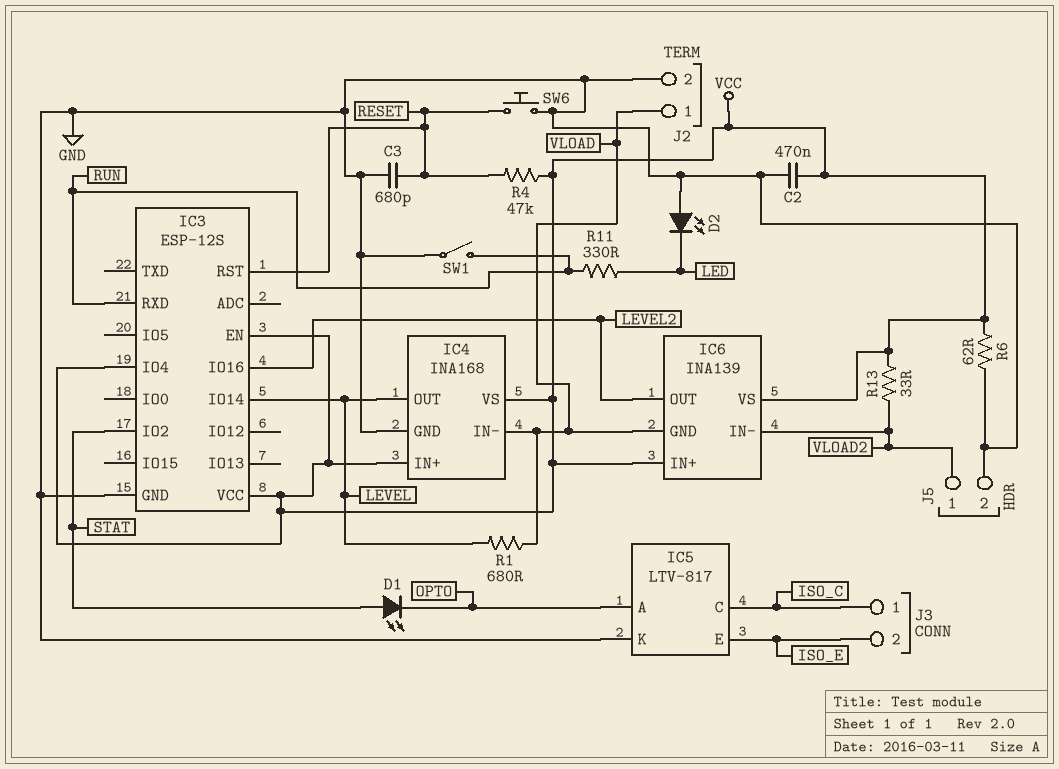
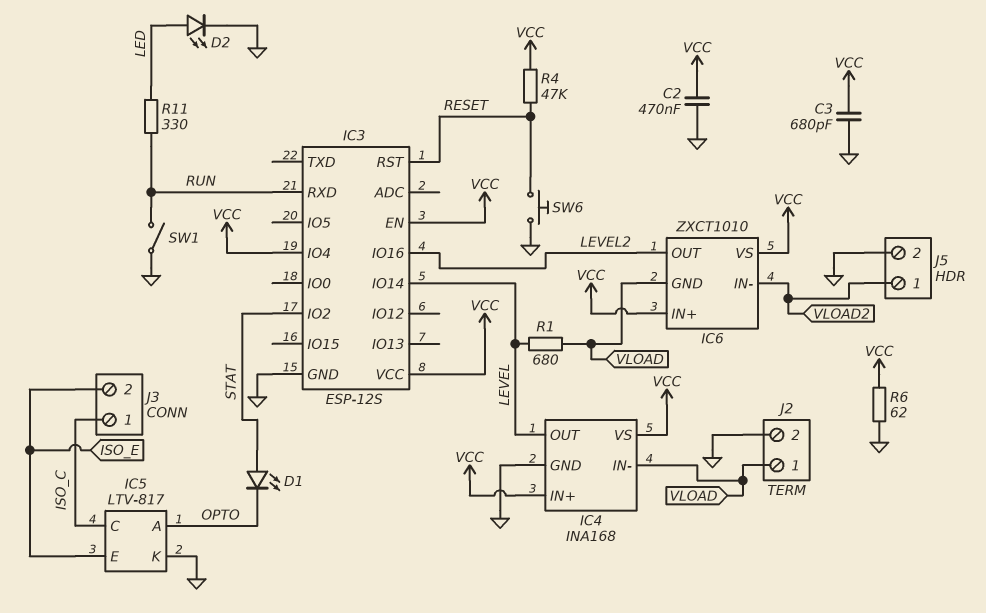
C3: 680pF (GND, RESET) -> 680pF (GND, VCC)
D2: LED (A GND, K LED) -> LED (A LED, K GND)
IC6: INA139 -> ZXCT1010
R13: 33 (VCC, VLOAD2) -> none

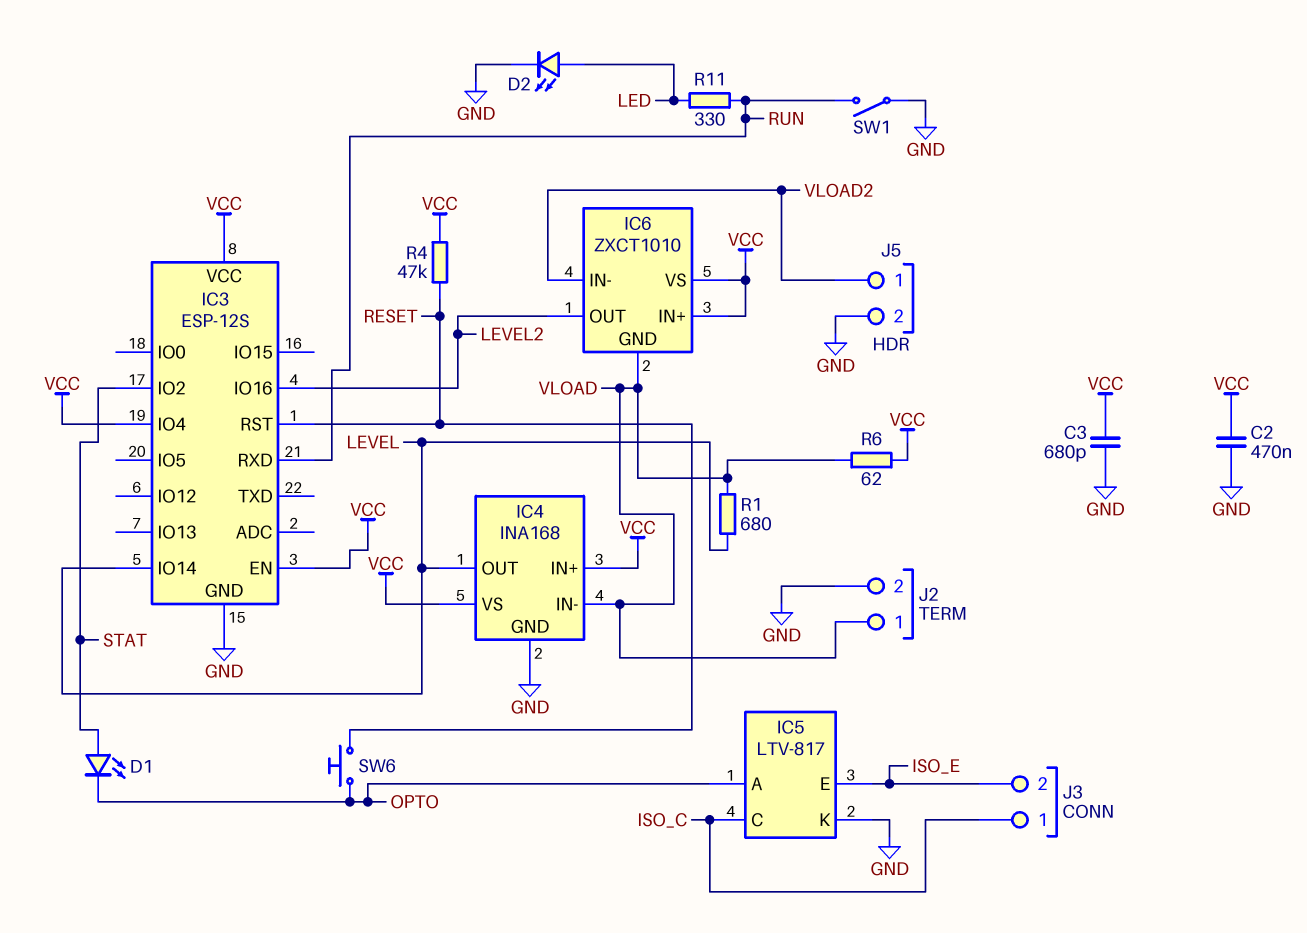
R6: 62 (GND, VCC) -> 62 (VCC, VLOAD)
SW6: button (GND, RESET) -> button (OPTO, RESET)

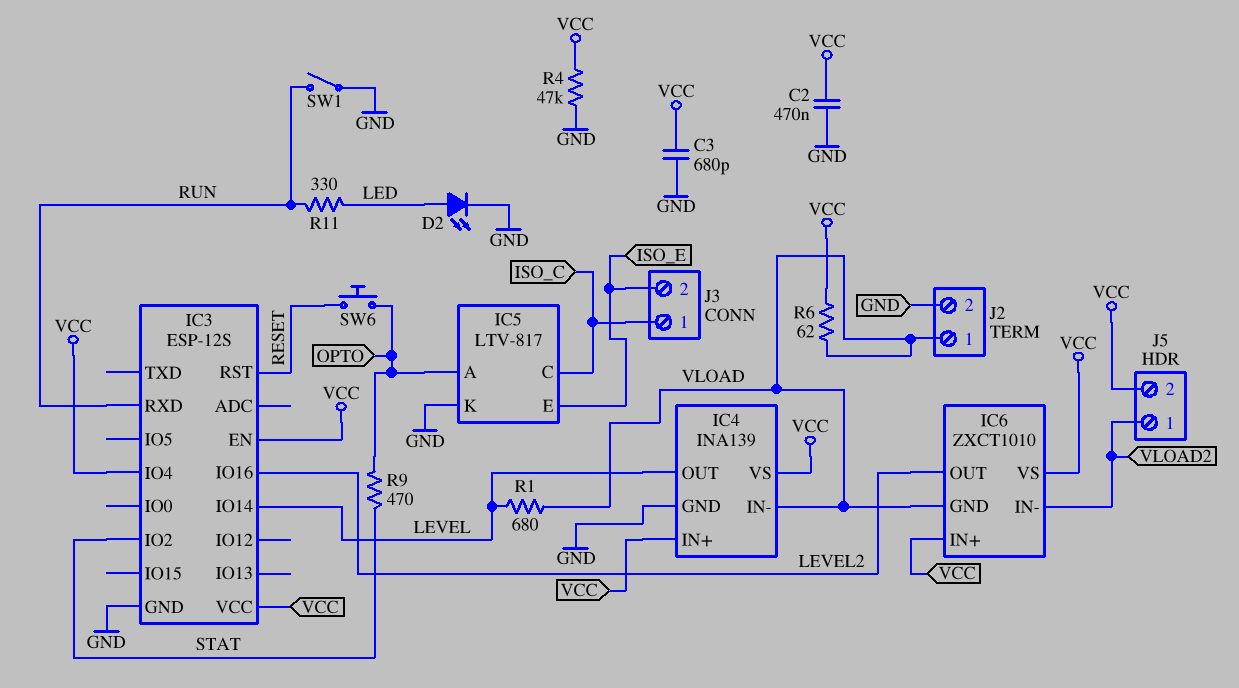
D1: LED (A STAT, K OPTO) -> none
IC4: INA168 -> INA139
J5 pin 2: GND -> VCC
R4: 47k (RESET, VCC) -> 47k (GND, VCC)
R9: none -> 470 (OPTO, STAT)

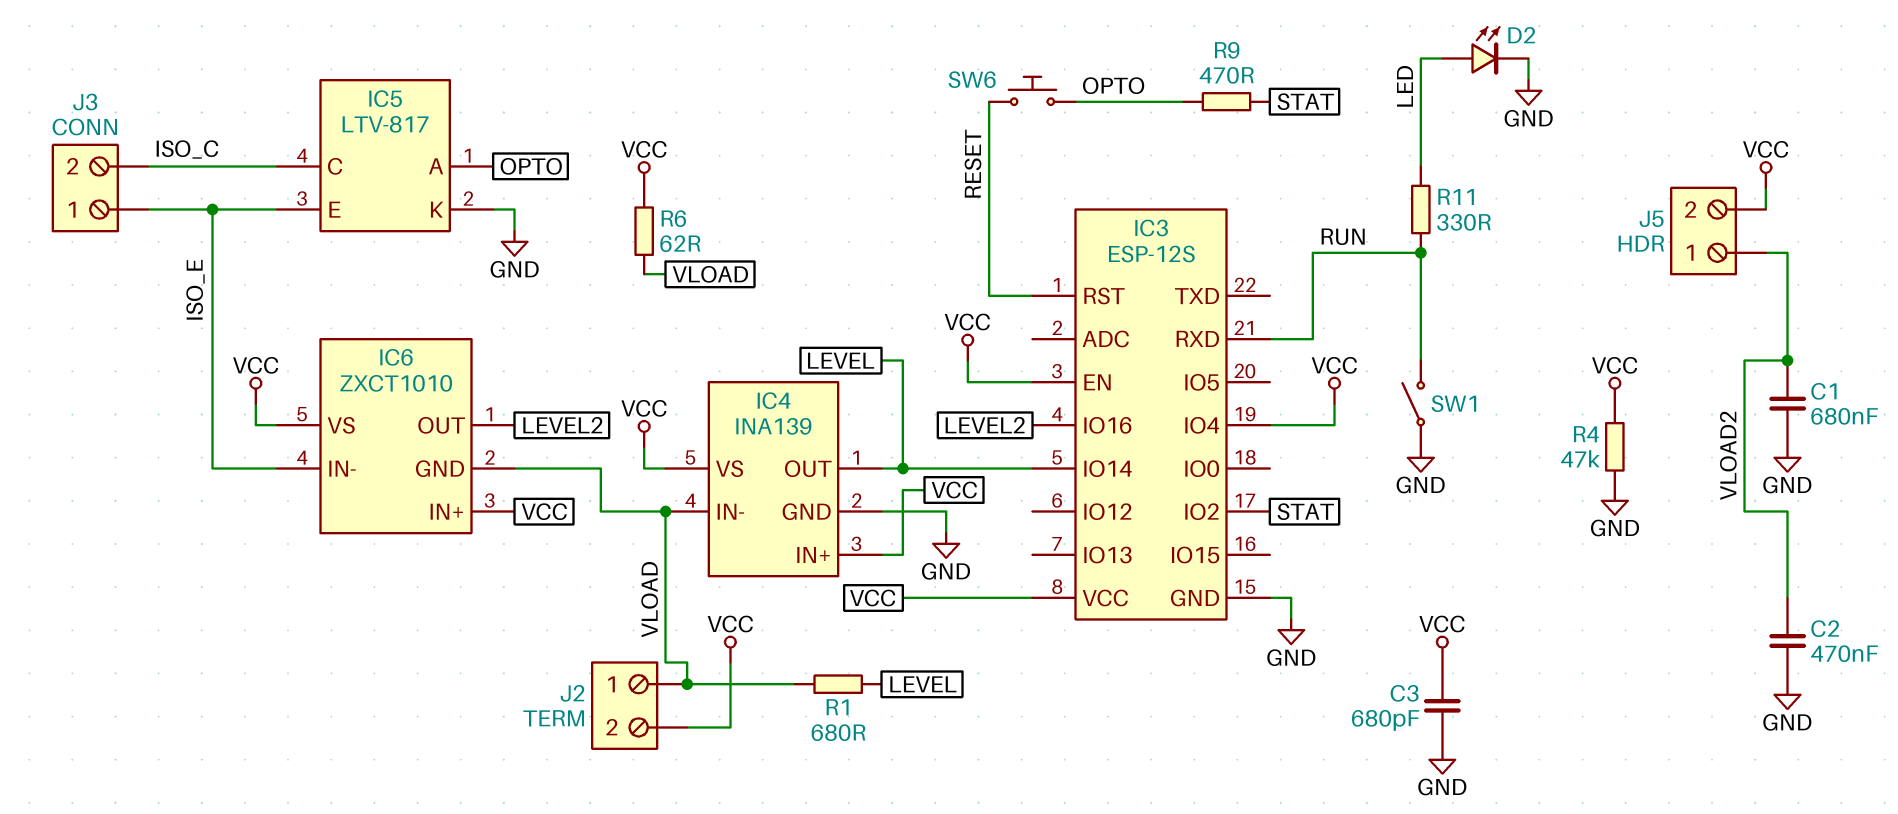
C1: none -> 680nF (GND, VLOAD2)
C2: 470nF (GND, VCC) -> 470nF (GND, VLOAD2)
IC6 pin IN-: VLOAD2 -> ISO_E
J2 pin 2: GND -> VCC
J3 pin 1: ISO_C -> ISO_E
J3 pin 2: ISO_E -> ISO_C

